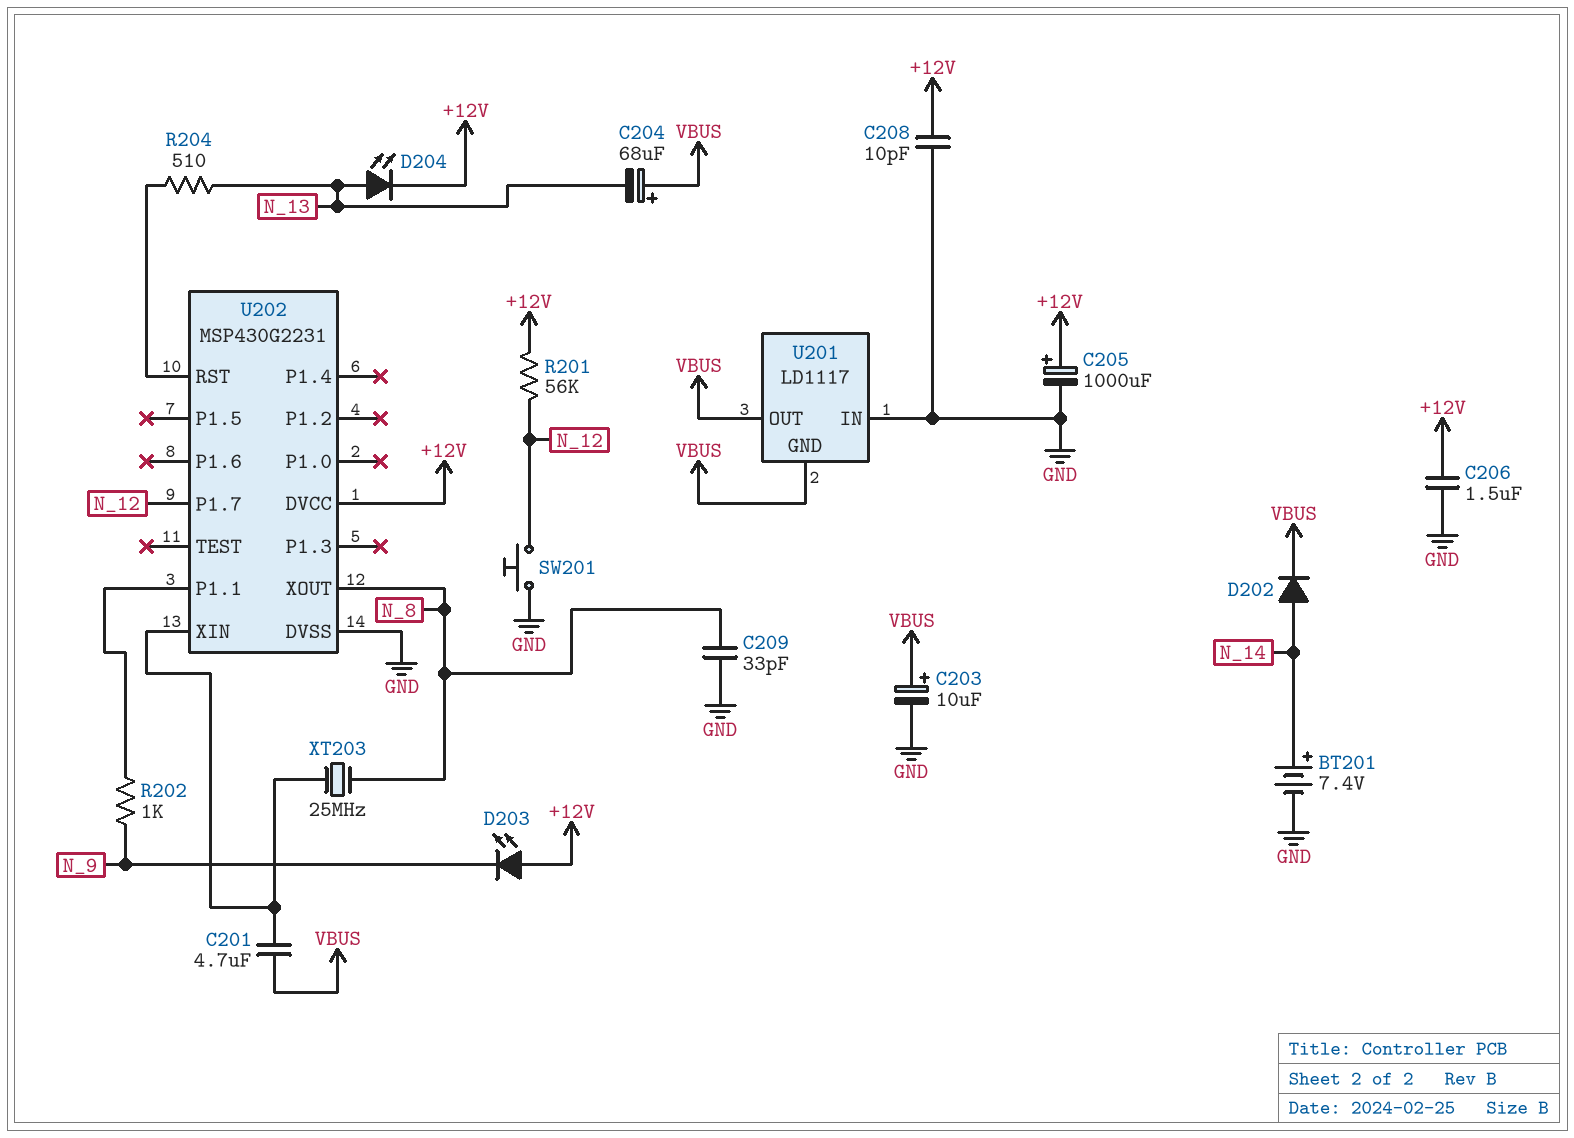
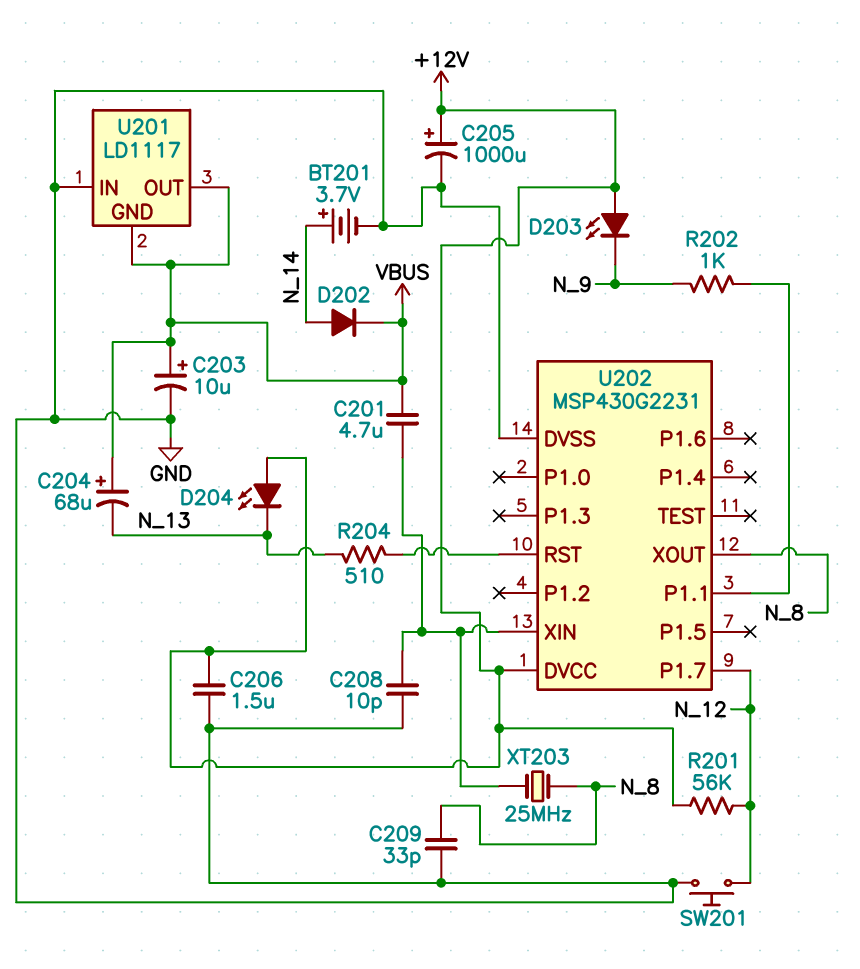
BT201: 7.4V (plus N_14, minus GND) -> 3.7V (plus N_14, minus GND)
C208: 10pF (+12V, GND) -> 10pF (GND, U202/XIN)
D204: LED (A N_13, K +12V) -> LED (A +12V, K N_13)

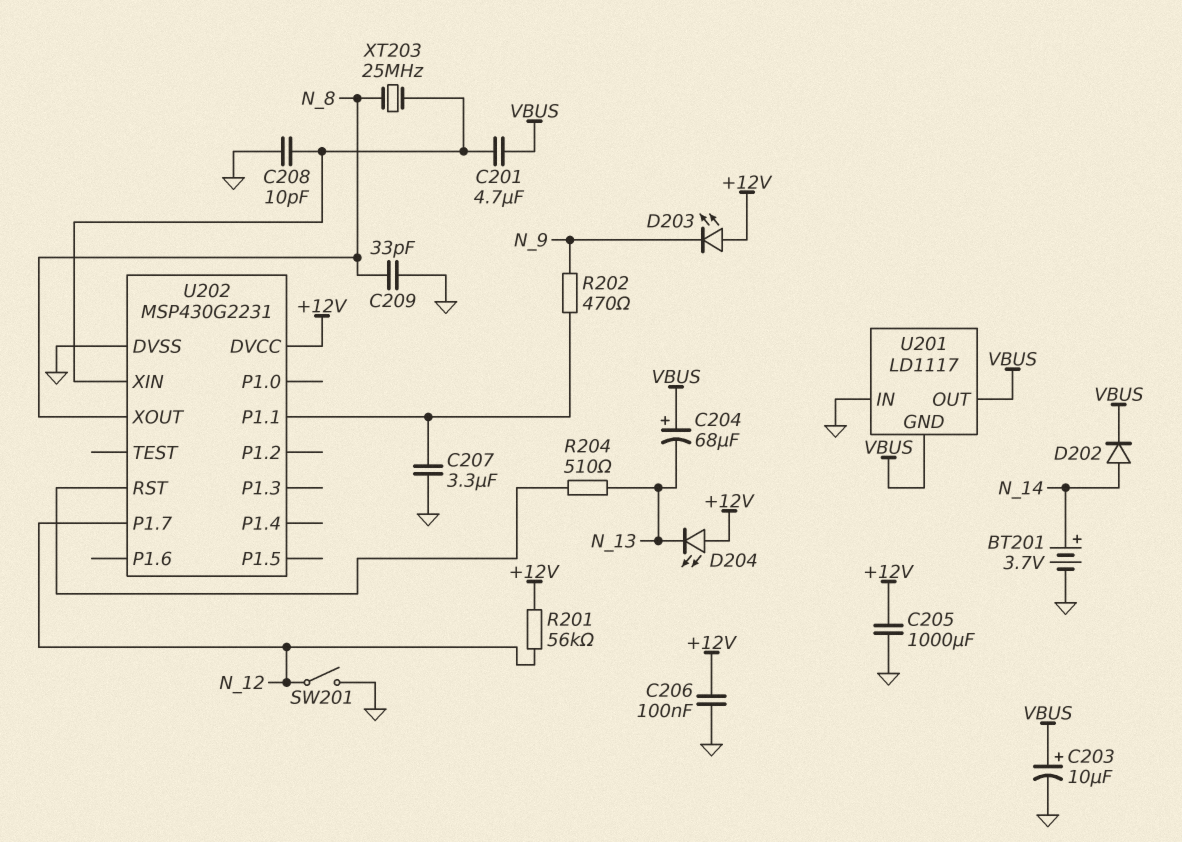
C205: 1000uF (plus +12V, minus GND) -> 1000uF (+12V, GND)
C206: 1.5uF (+12V, GND) -> 100nF (+12V, GND)
C207: none -> 3.3uF (GND, U202/P1.1)
R202: 1k (N_9, U202/P1.1) -> 470 (N_9, U202/P1.1)
SW201: button (GND, N_12) -> switch (GND, N_12)

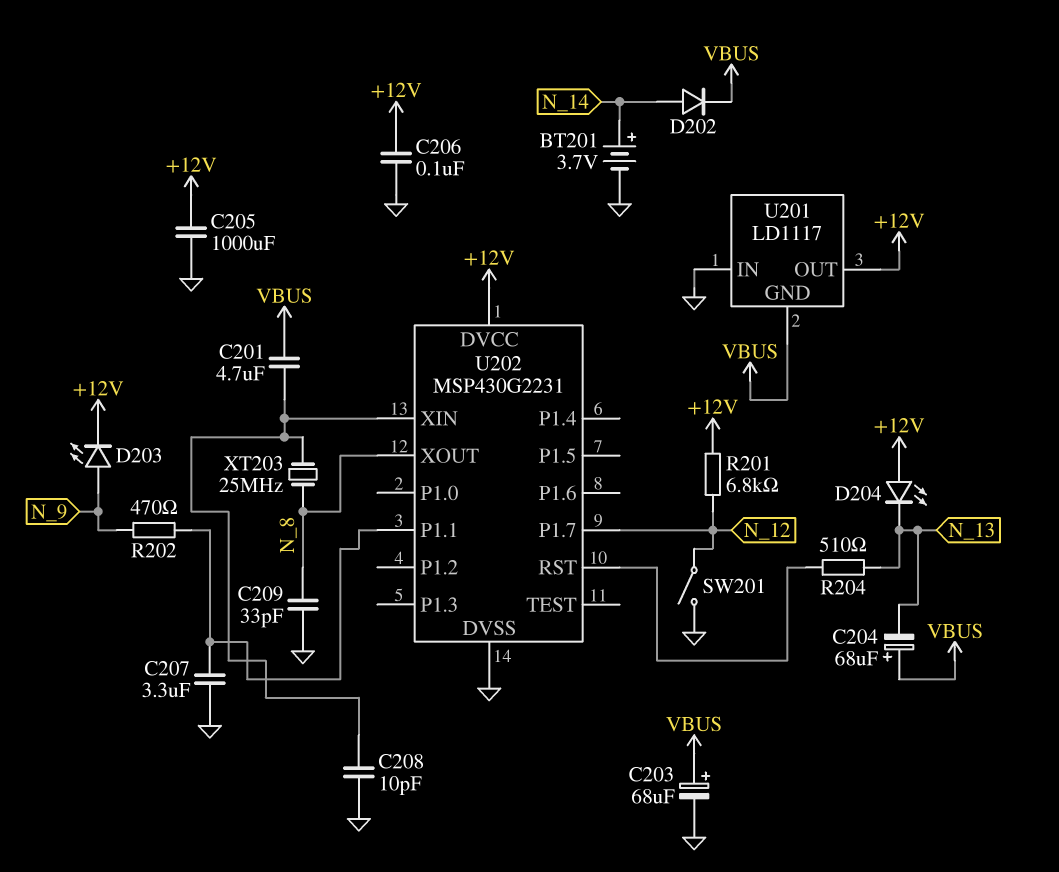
C203: 10uF (plus VBUS, minus GND) -> 68uF (plus VBUS, minus GND)
D203: LED (A +12V, K N_9) -> LED (A N_9, K +12V)
R201: 56k (+12V, N_12) -> 6.8k (+12V, N_12)
U201 pin OUT: VBUS -> +12V

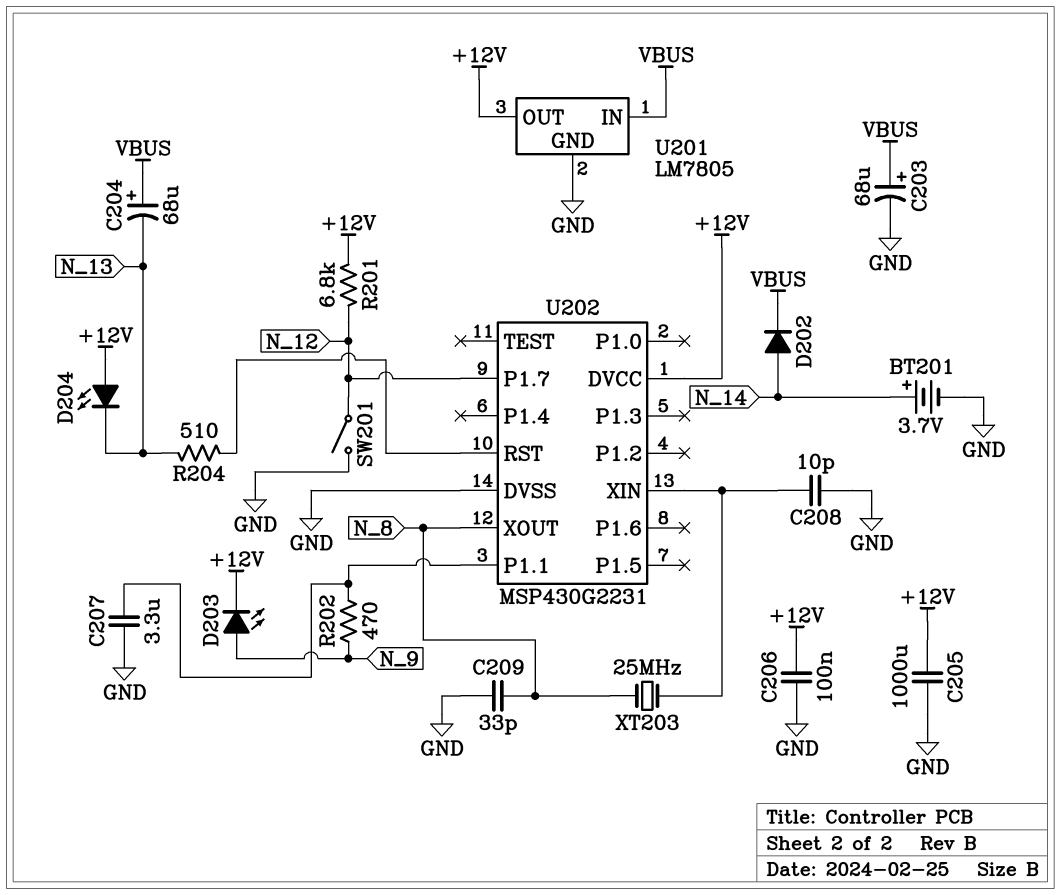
C201: 4.7uF (U202/XIN, VBUS) -> none
U201: LD1117 -> LM7805
U201 pin GND: VBUS -> GND
U201 pin IN: GND -> VBUS

